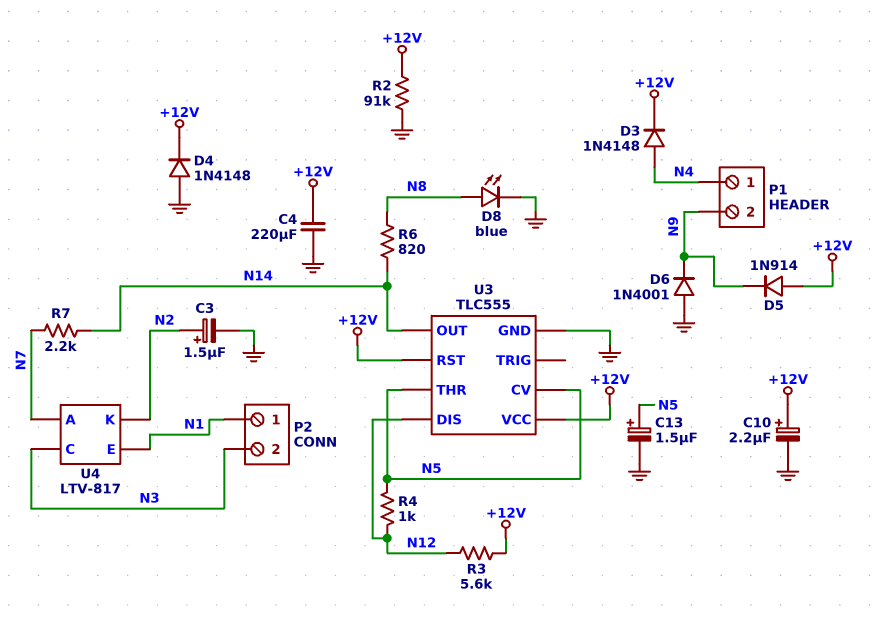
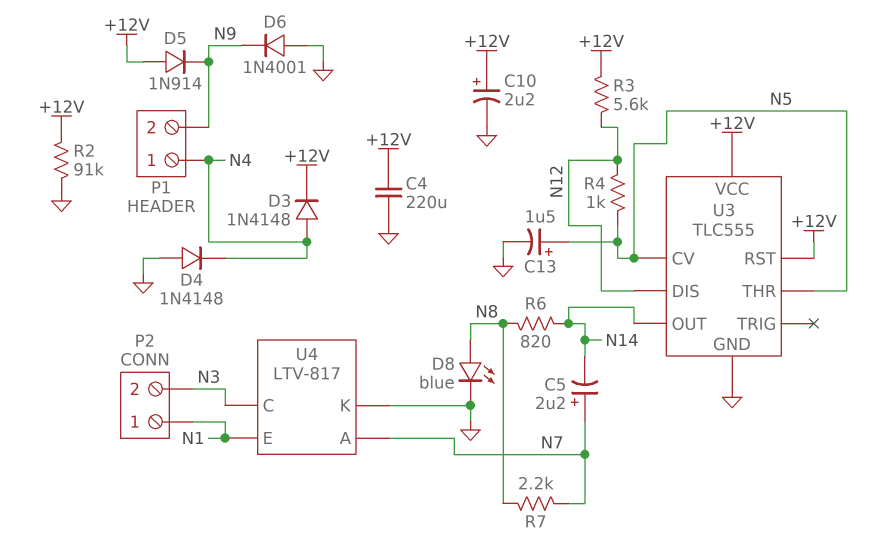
C3: 1.5uF (plus N2, minus GND) -> none
C5: none -> 2.2uF (plus N7, minus N14)
D4: diode 1N4148 (A GND, K +12V) -> diode 1N4148 (A GND, K N4)
R7: 2.2k (N7, N14) -> 2.2k (N7, N8)
U4 pin K: N2 -> GND

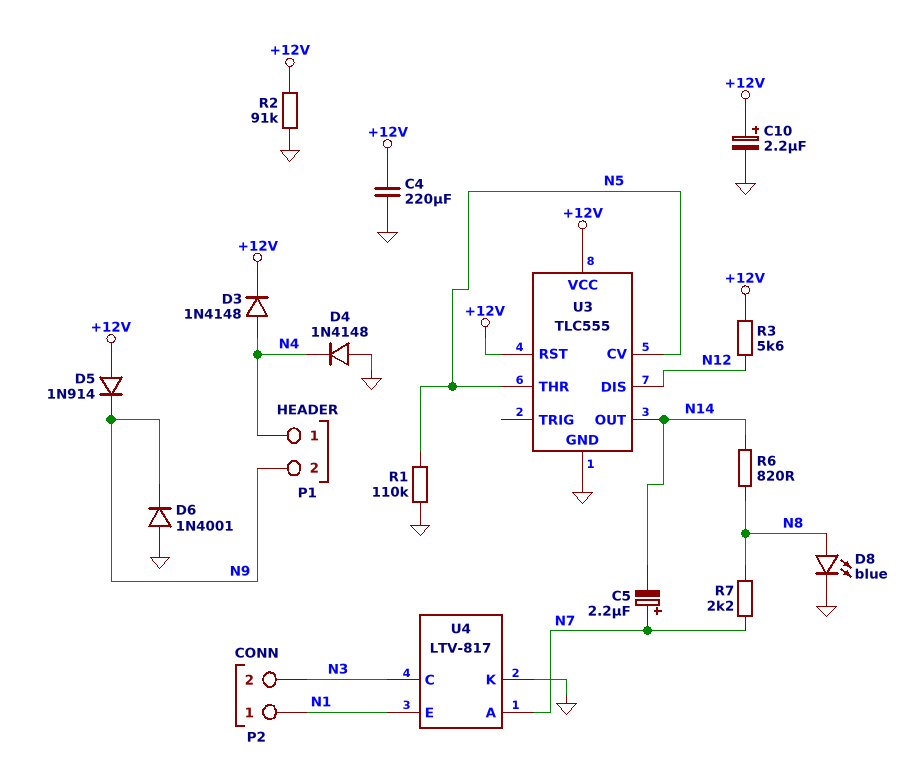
C13: 1.5uF (plus N5, minus GND) -> none
R1: none -> 110k (GND, N5)
R4: 1k (N5, N12) -> none

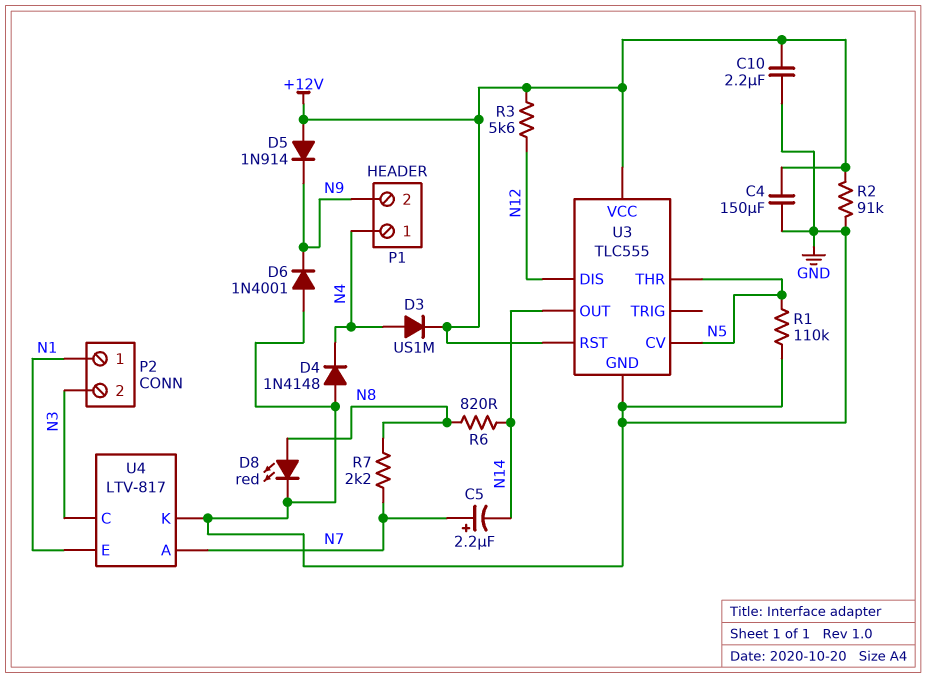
C4: 220uF (+12V, GND) -> 150uF (+12V, GND)
C10: 2.2uF (plus +12V, minus GND) -> 2.2uF (+12V, GND)
D3: diode 1N4148 (A N4, K +12V) -> diode US1M (A N4, K +12V)
D8: LED blue (A N8, K GND) -> LED red (A N8, K GND)

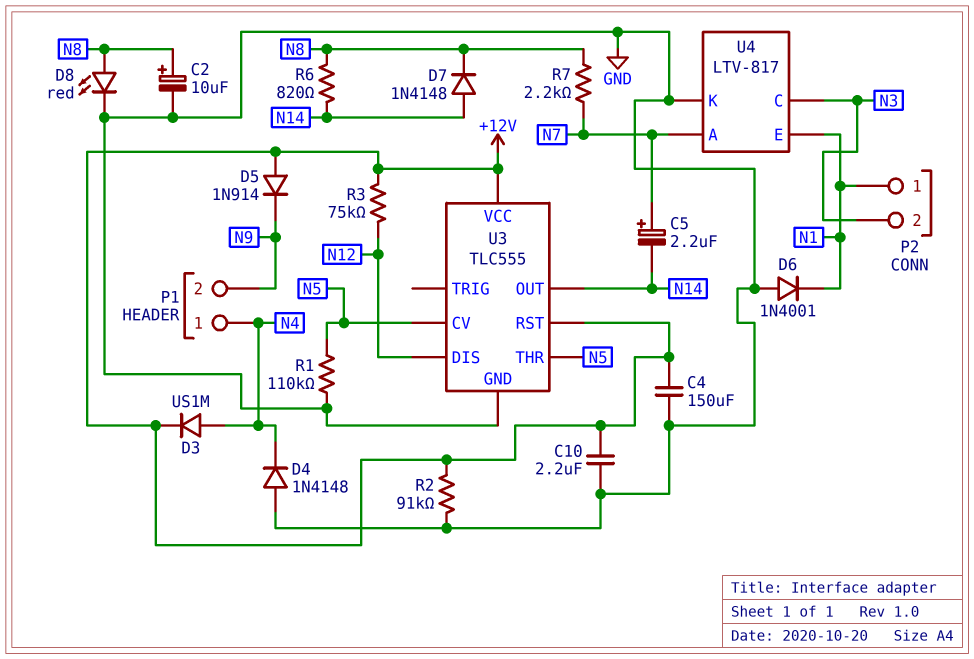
C2: none -> 10uF (plus N8, minus GND)
D6: diode 1N4001 (A GND, K N9) -> diode 1N4001 (A GND, K N1)
D7: none -> diode 1N4148 (A N14, K N8)
R3: 5.6k (+12V, N12) -> 75k (+12V, N12)

